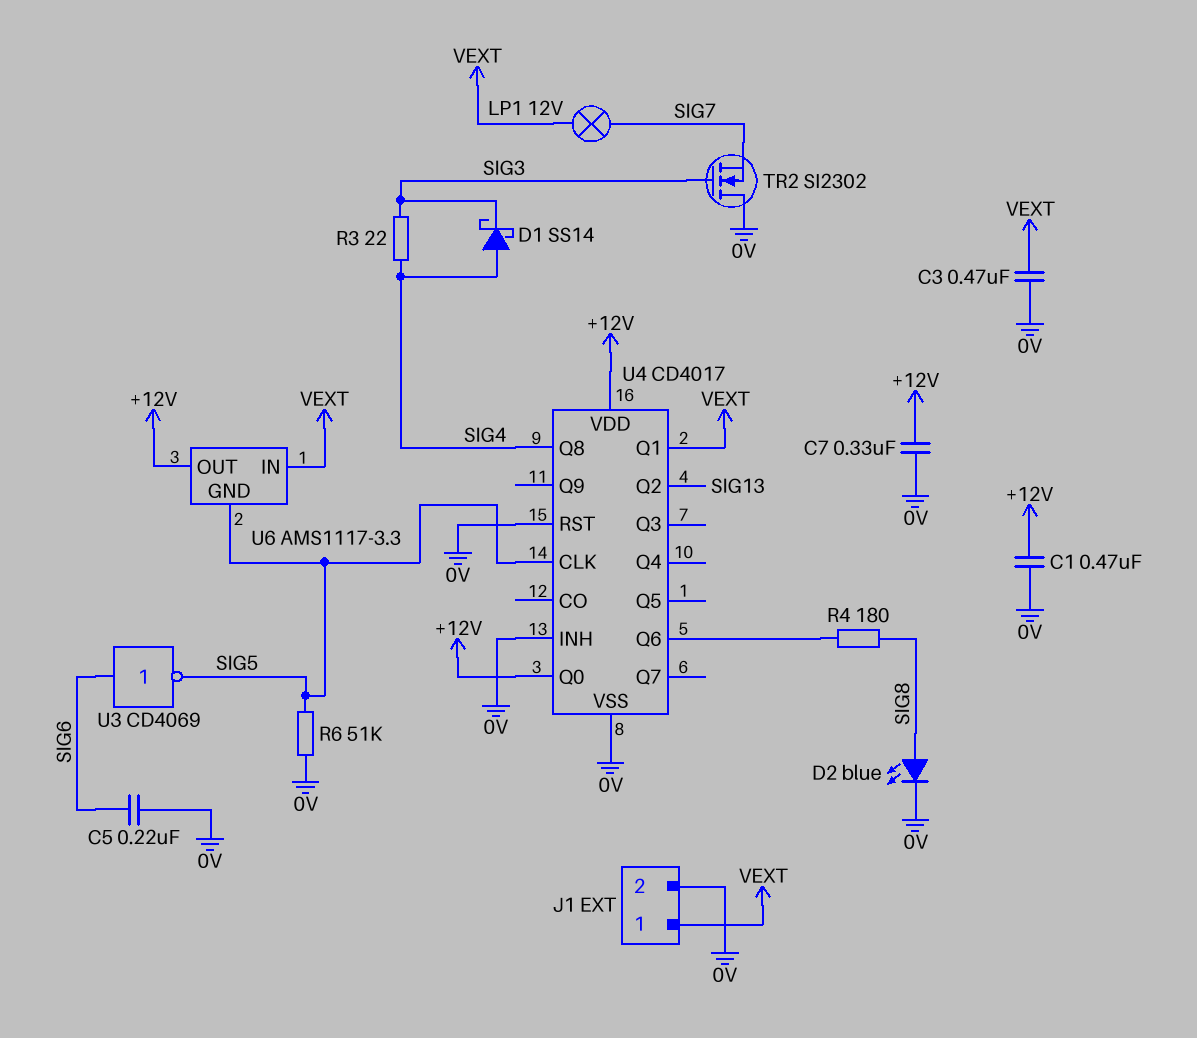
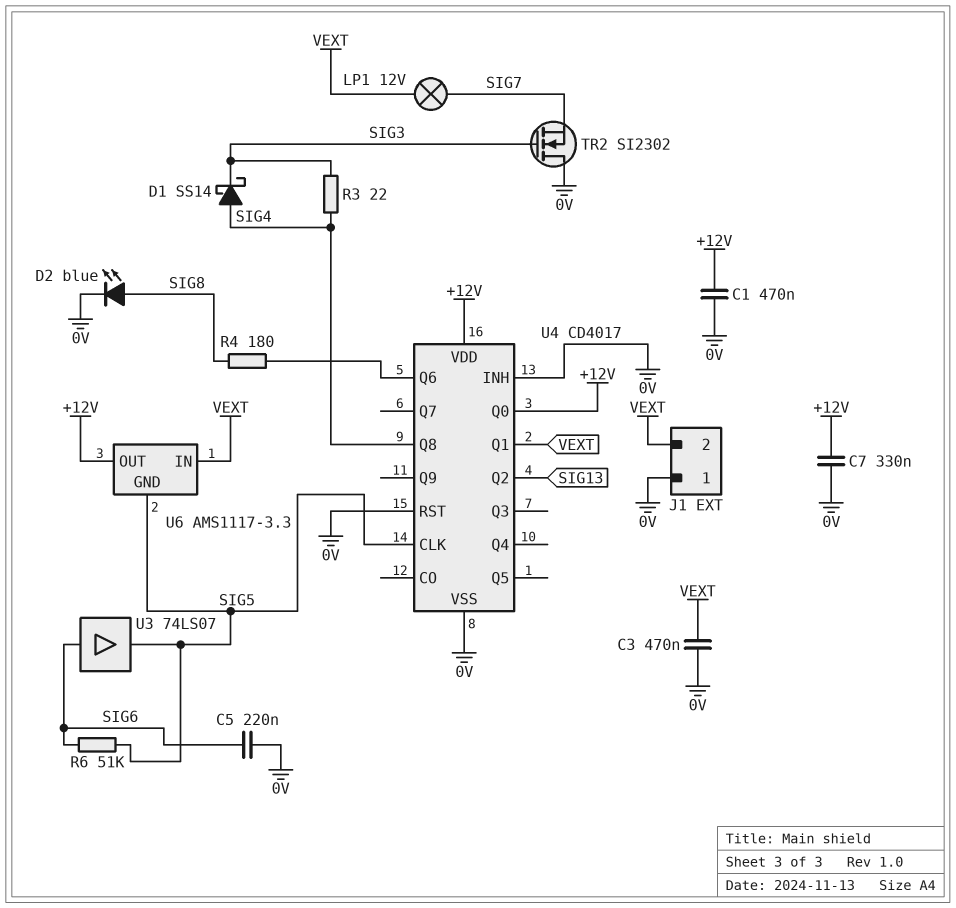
J1 pin 1: VEXT -> 0V
J1 pin 2: 0V -> VEXT
R6: 51k (0V, SIG5) -> 51k (SIG5, SIG6)
U3: NOT CD4069 (in SIG6, out SIG5) -> buffer 74LS07 (in SIG6, out SIG5)

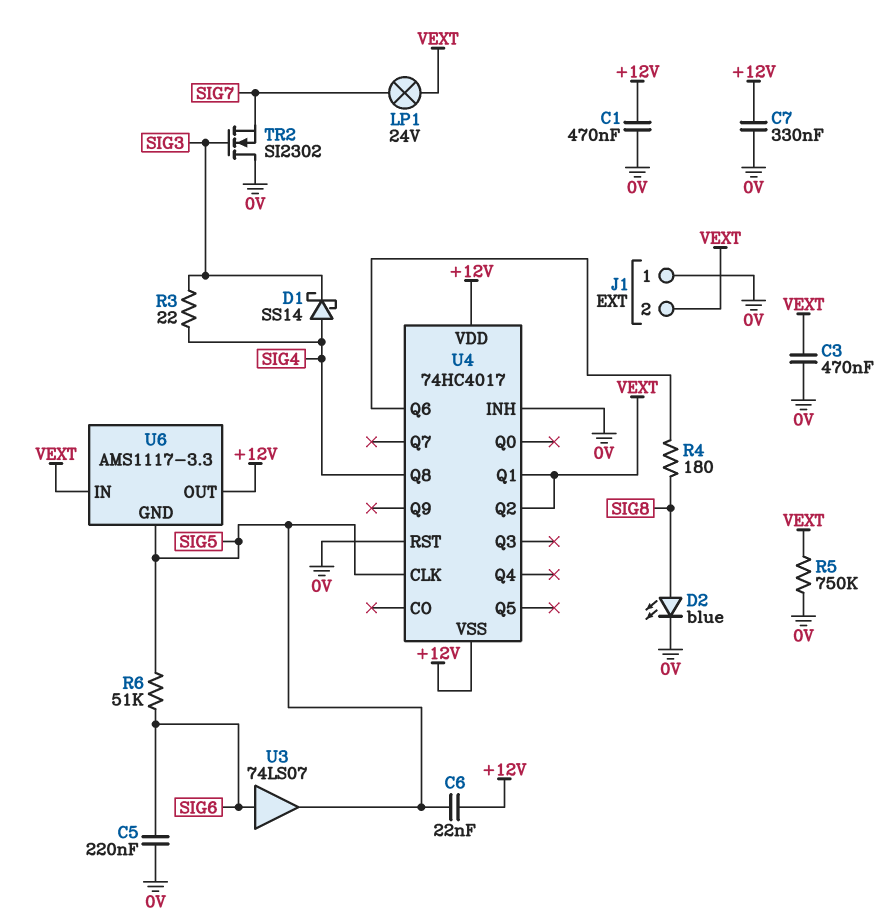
C6: none -> 22nF (+12V, SIG5)
LP1: lamp 12V (SIG7, VEXT) -> lamp 24V (SIG7, VEXT)
R5: none -> 750k (0V, VEXT)
U4: CD4017 -> 74HC4017
U4 pin Q0: +12V -> none
U4 pin Q2: SIG13 -> VEXT
U4 pin VSS: 0V -> +12V

